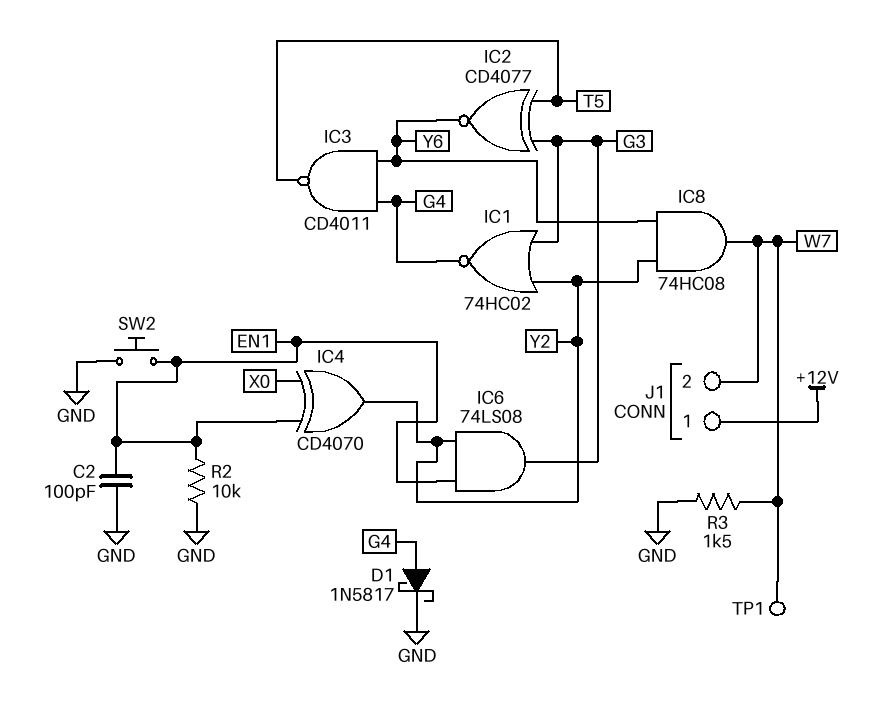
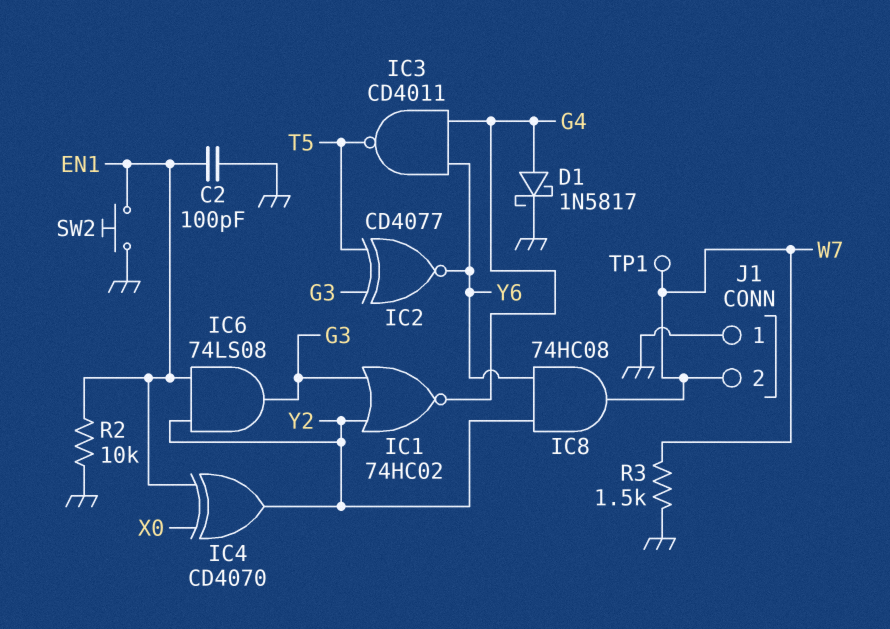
J1 pin 1: +12V -> GND

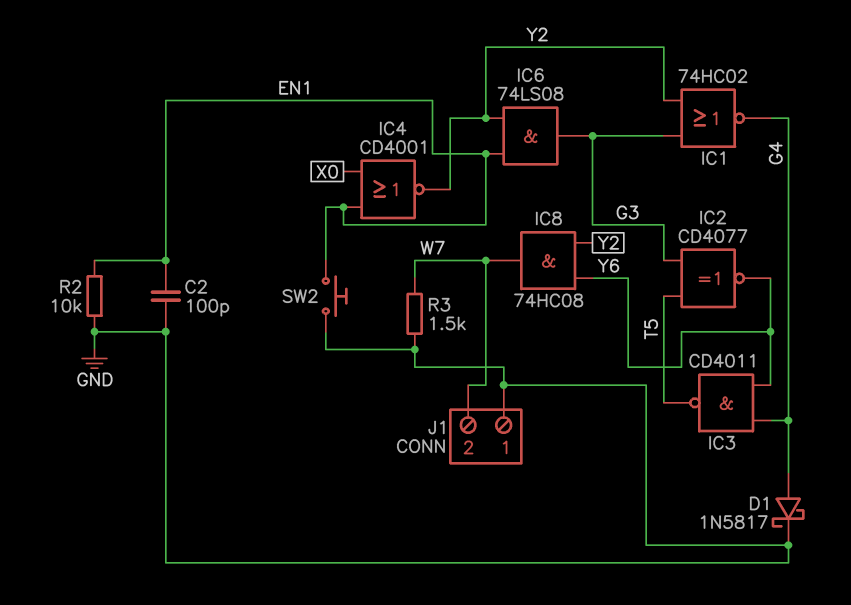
IC4: XOR CD4070 (in EN1, in X0, out Y2) -> NOR CD4001 (in EN1, in X0, out Y2)
TP1: test point (W7) -> none

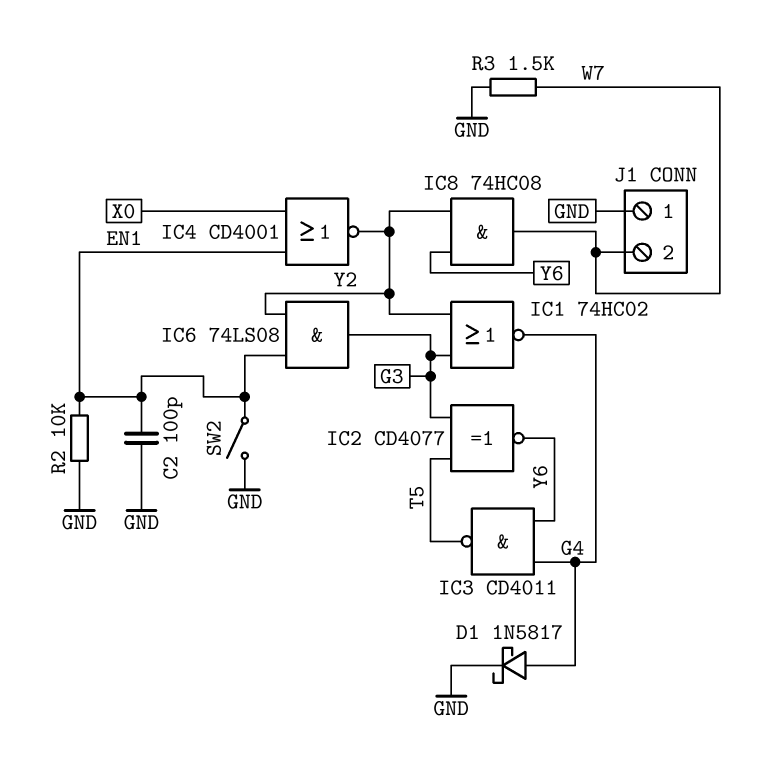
SW2: button (EN1, GND) -> switch (EN1, GND)

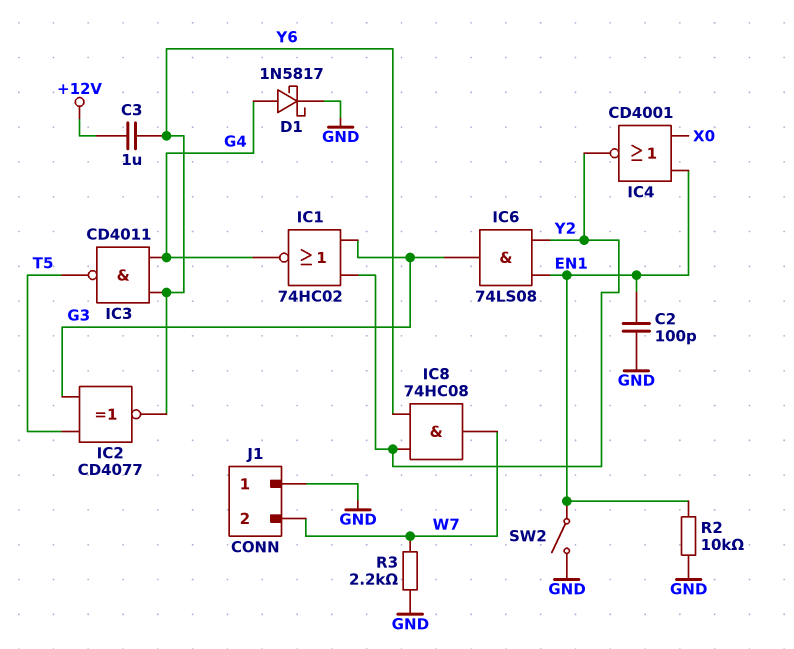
C3: none -> 1uF (+12V, Y6)
R3: 1.5k (GND, W7) -> 2.2k (GND, W7)

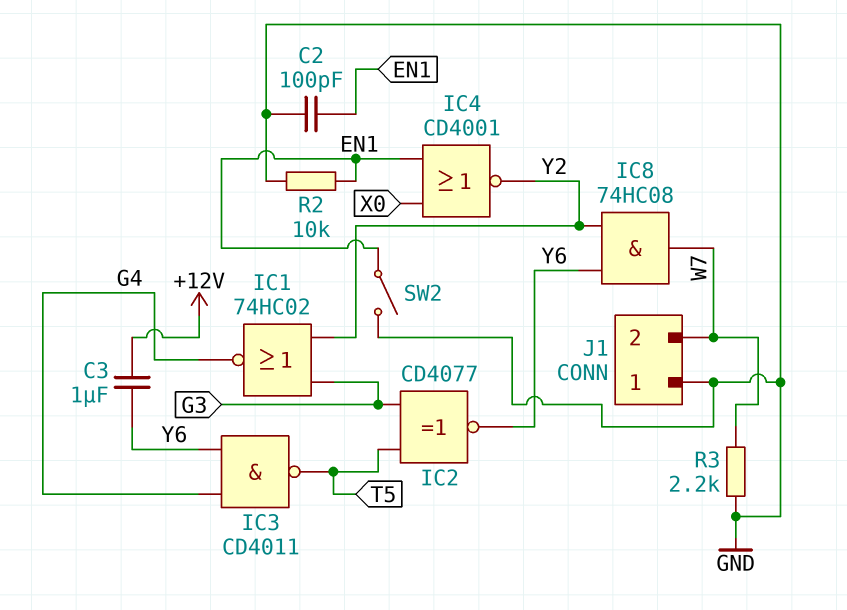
D1: schottky 1N5817 (A G4, K GND) -> none
IC6: AND 74LS08 (in EN1, in Y2, out G3) -> none

